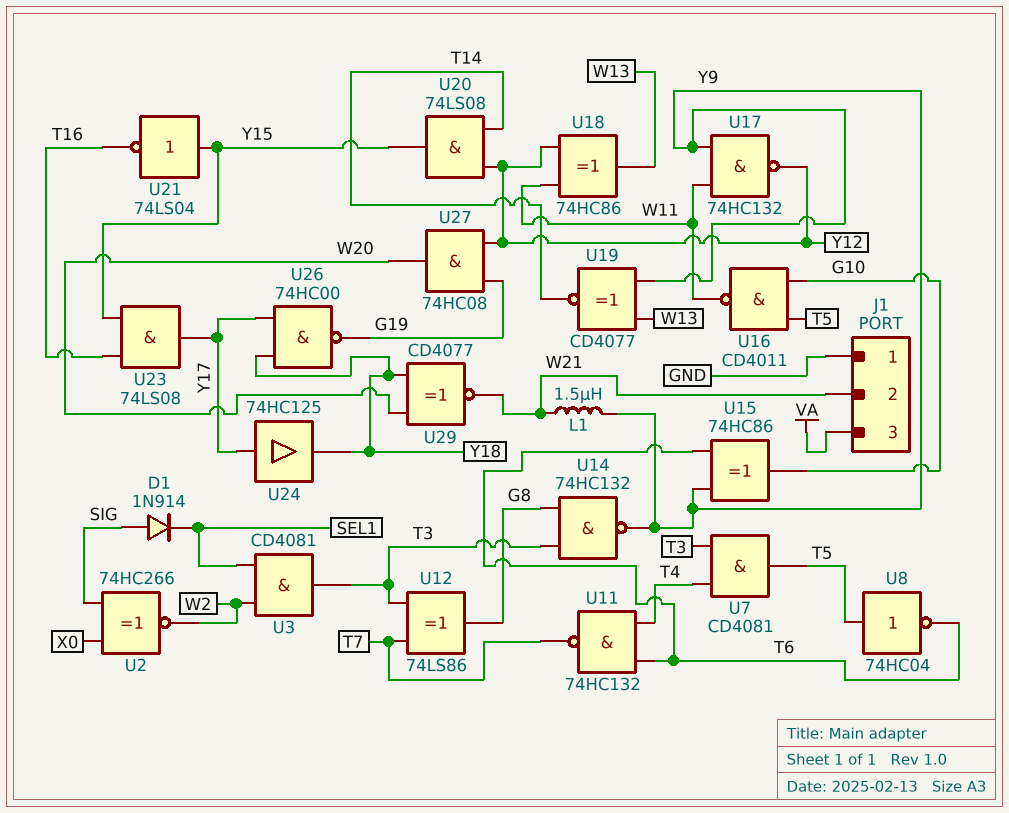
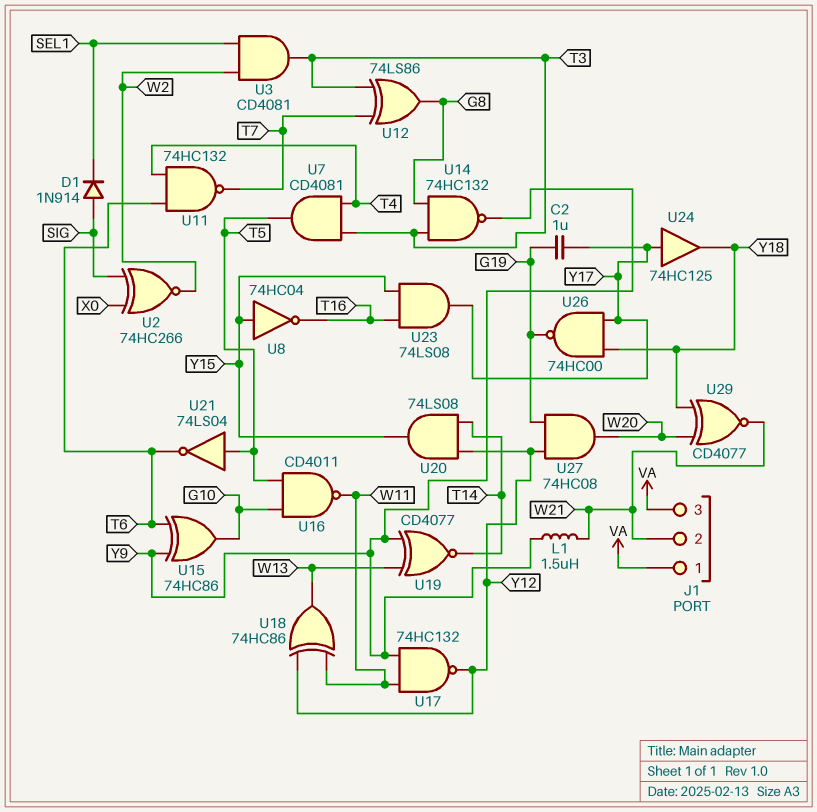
C2: none -> 1uF (G19, Y17)
J1 pin 1: GND -> VA
U8: NOT 74HC04 (in T5, out T6) -> NOT 74HC04 (in Y15, out T16)
U21: NOT 74LS04 (in Y15, out T16) -> NOT 74LS04 (in T5, out T6)

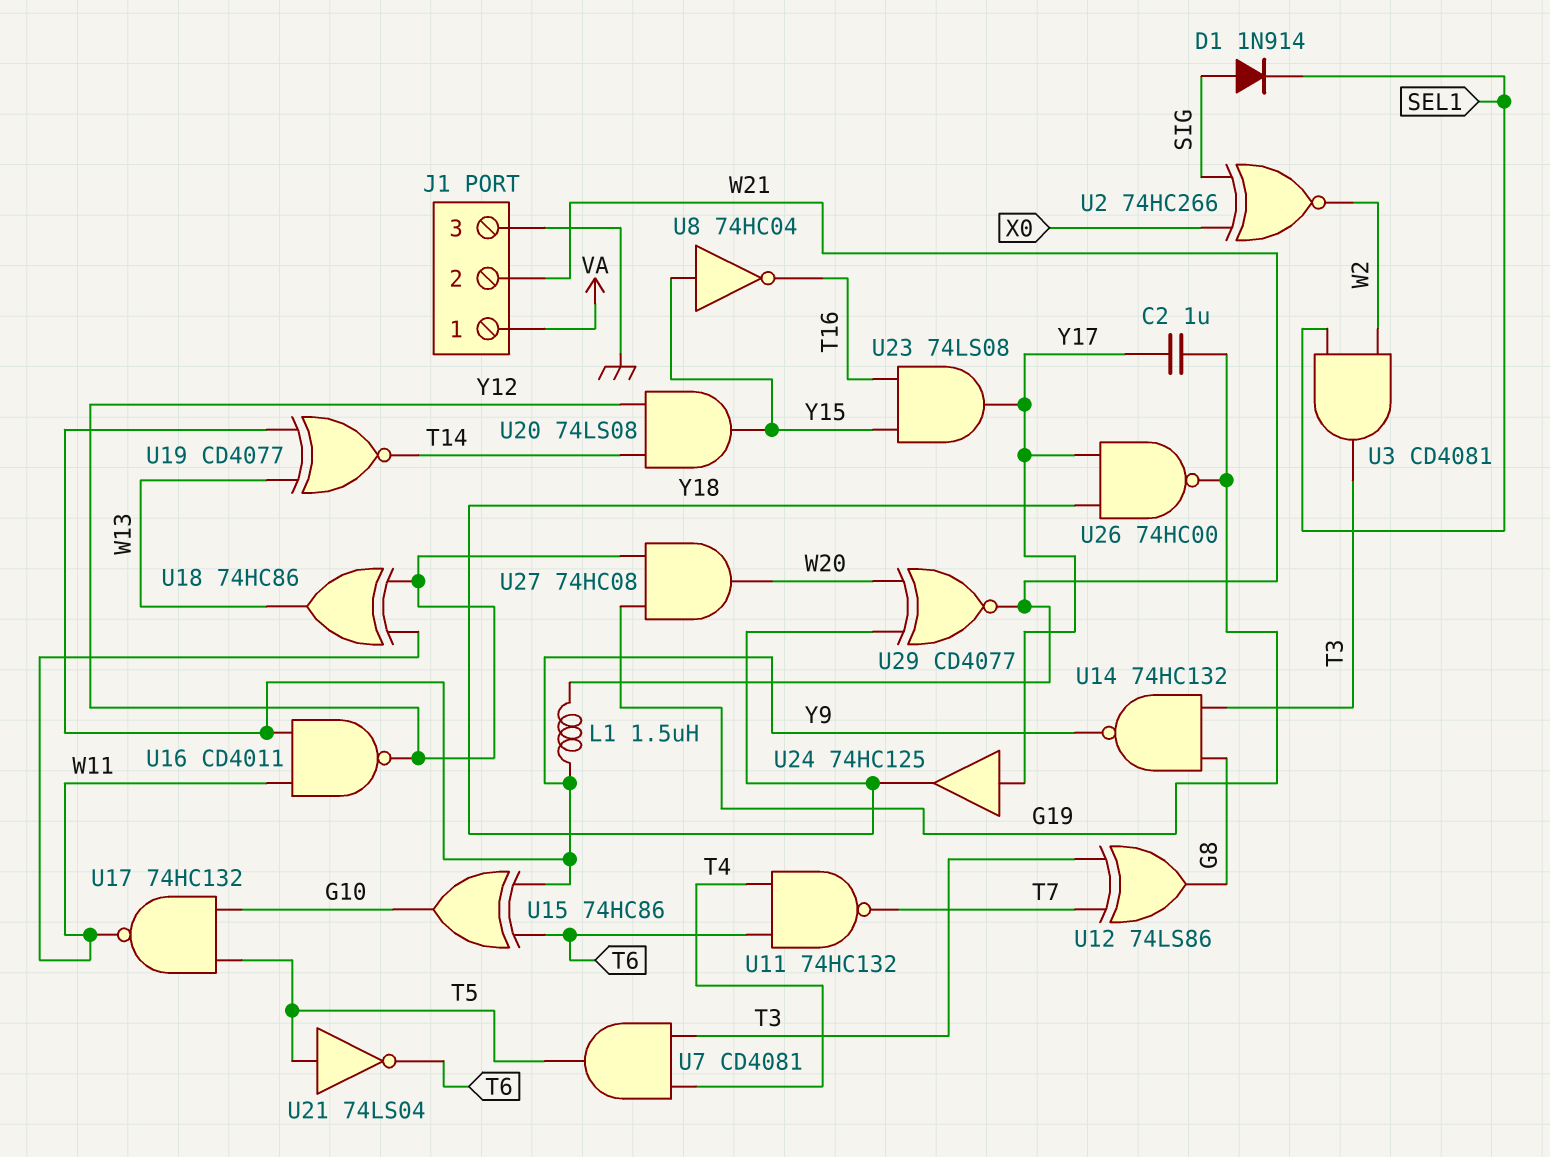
J1 pin 3: VA -> GND
U16: NAND CD4011 (in G10, in T5, out W11) -> NAND CD4011 (in W11, in Y9, out Y12)
U17: NAND 74HC132 (in W11, in Y9, out Y12) -> NAND 74HC132 (in G10, in T5, out W11)

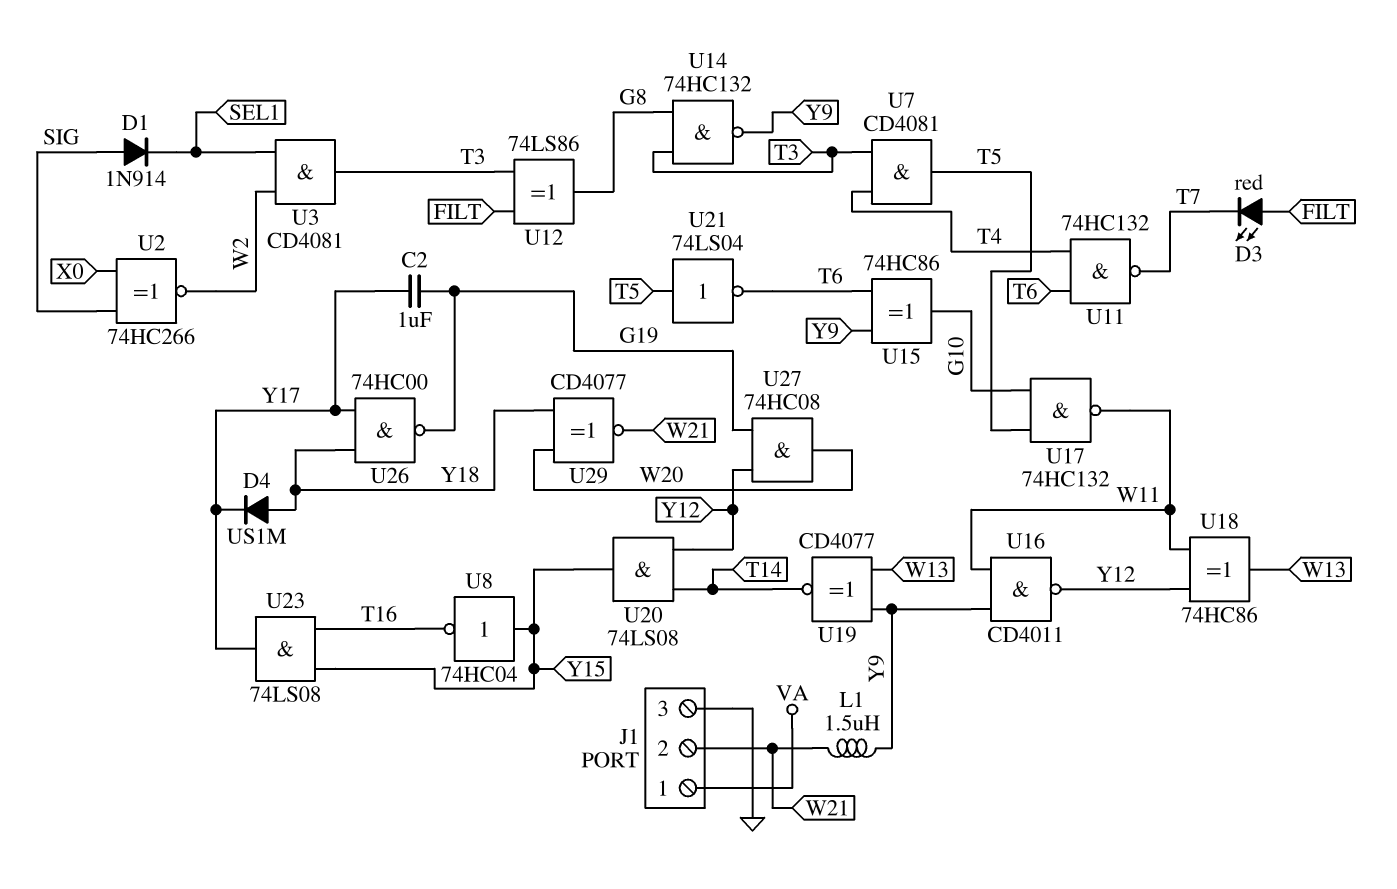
D3: none -> LED red (A FILT, K T7)
D4: none -> diode US1M (A Y18, K Y17)
U12: XOR 74LS86 (in T3, in T7, out G8) -> XOR 74LS86 (in FILT, in T3, out G8)
U24: buffer 74HC125 (in Y17, out Y18) -> none

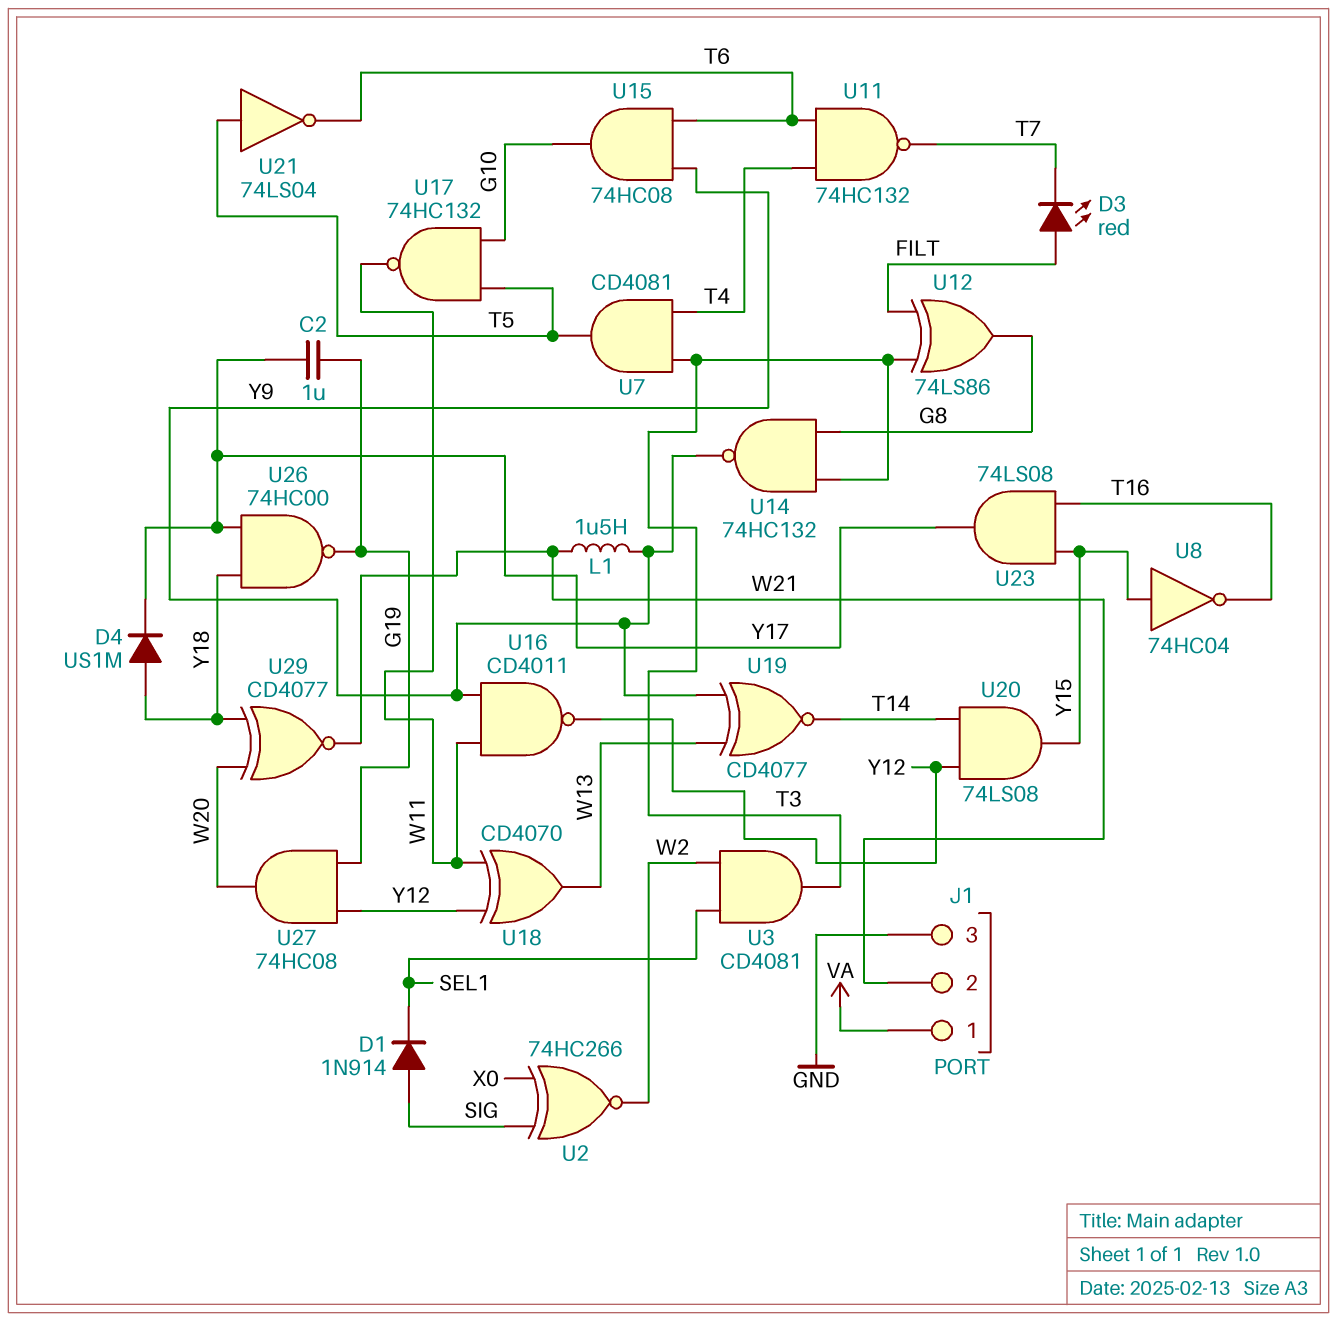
U15: XOR 74HC86 (in T6, in Y9, out G10) -> AND 74HC08 (in T6, in Y9, out G10)
U18: XOR 74HC86 (in W11, in Y12, out W13) -> XOR CD4070 (in W11, in Y12, out W13)

